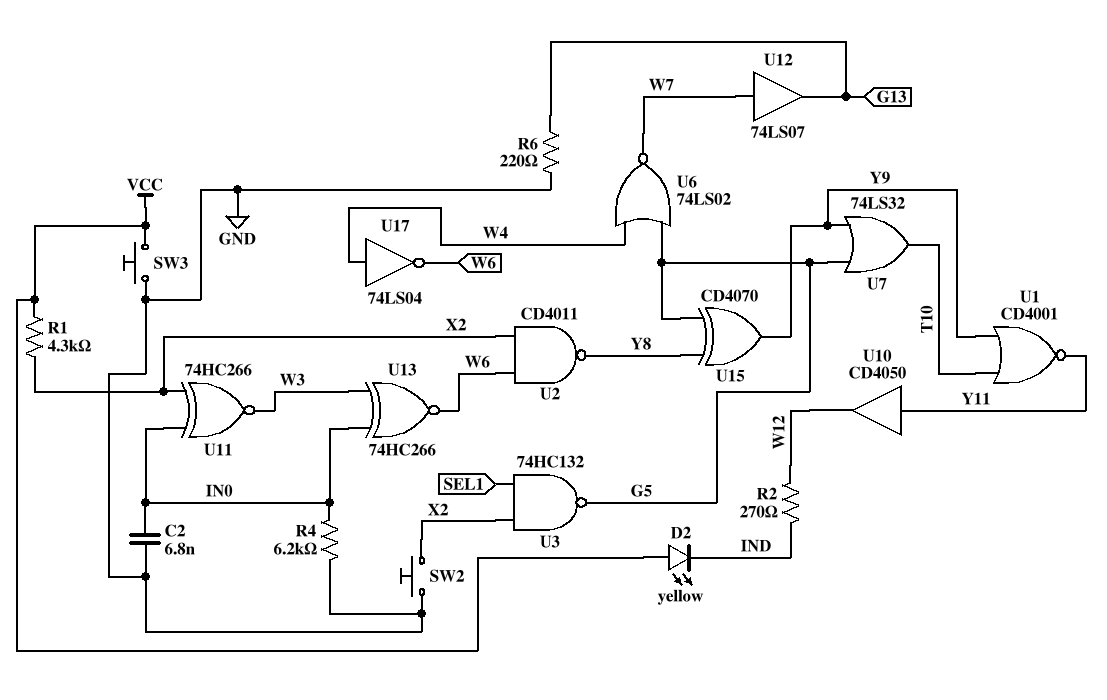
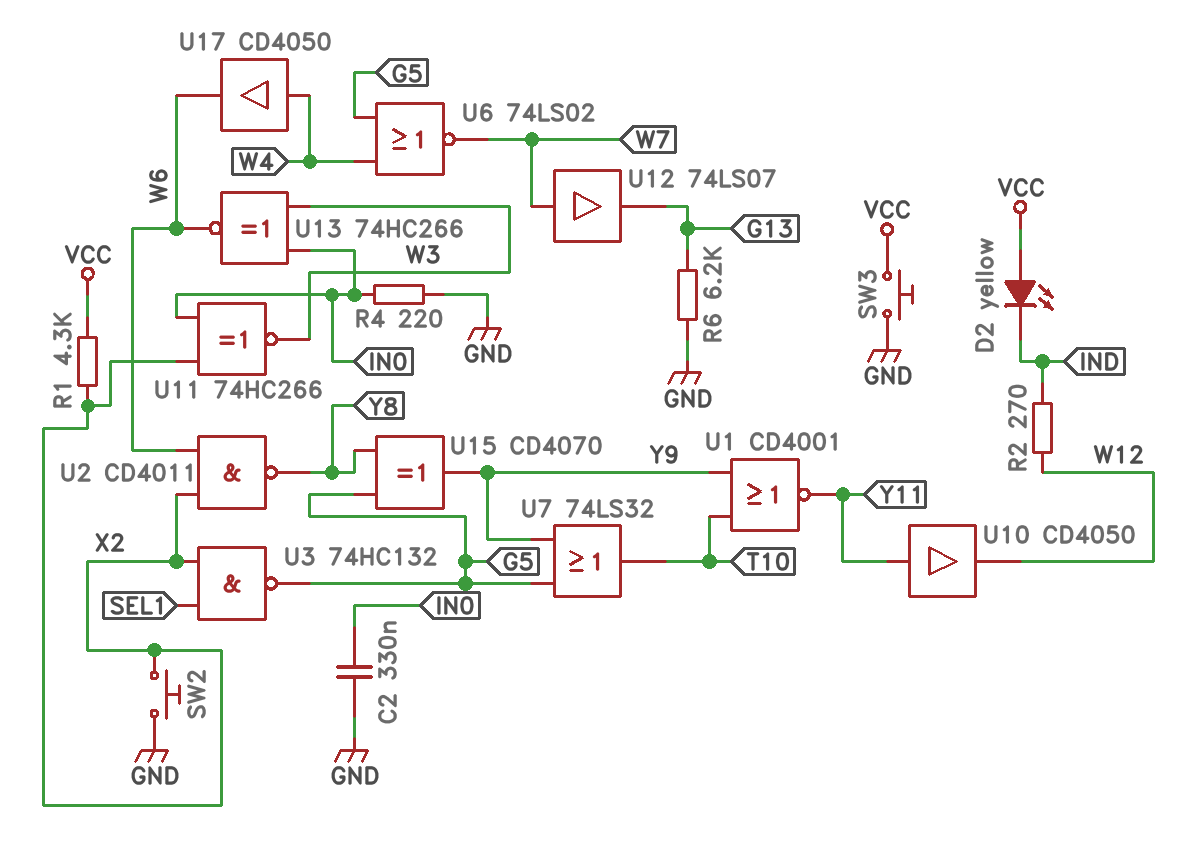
C2: 6.8nF (GND, IN0) -> 330nF (GND, IN0)
R4: 6.2k (GND, IN0) -> 220 (GND, IN0)
R6: 220 (G13, GND) -> 6.2k (G13, GND)
U17: NOT 74LS04 (in W4, out W6) -> buffer CD4050 (in W4, out W6)

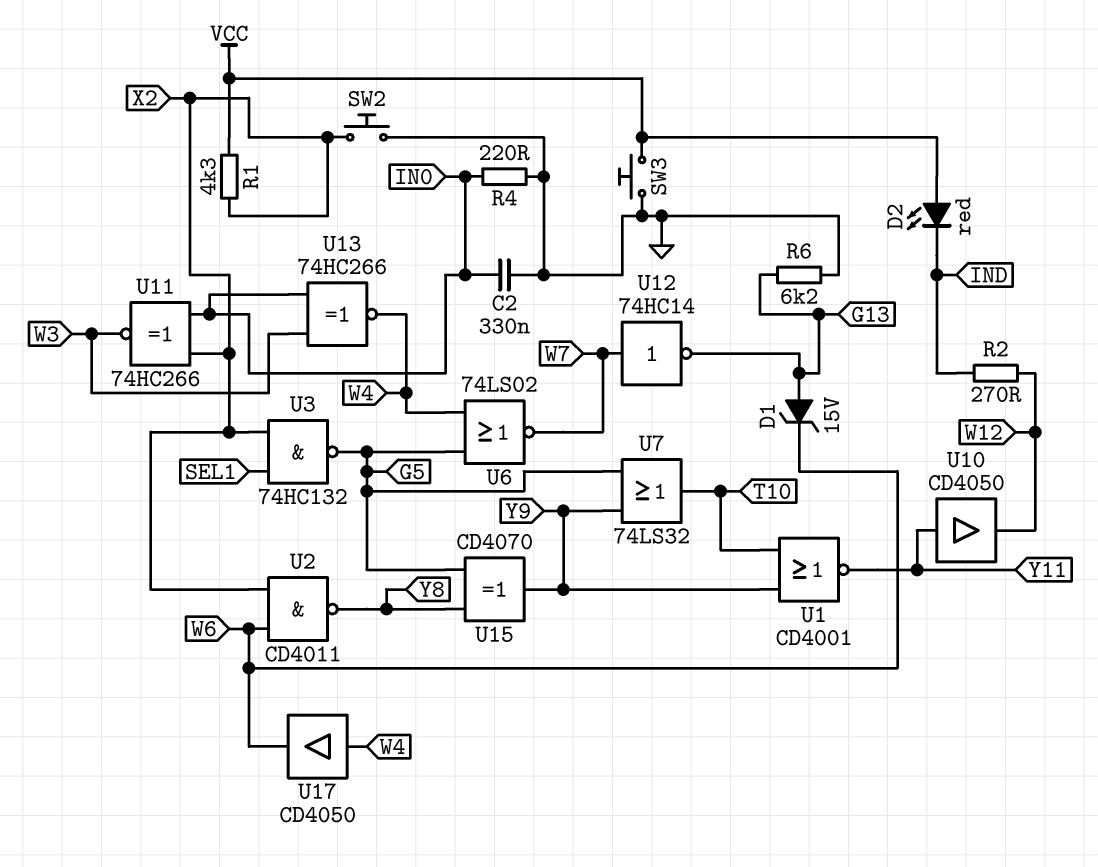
D1: none -> zener 15V (A G13, K W6)
D2: LED yellow (A VCC, K IND) -> LED red (A VCC, K IND)
U12: buffer 74LS07 (in W7, out G13) -> NOT 74HC14 (in W7, out G13)
U13: XNOR 74HC266 (in IN0, in W3, out W6) -> XNOR 74HC266 (in IN0, in W3, out W4)

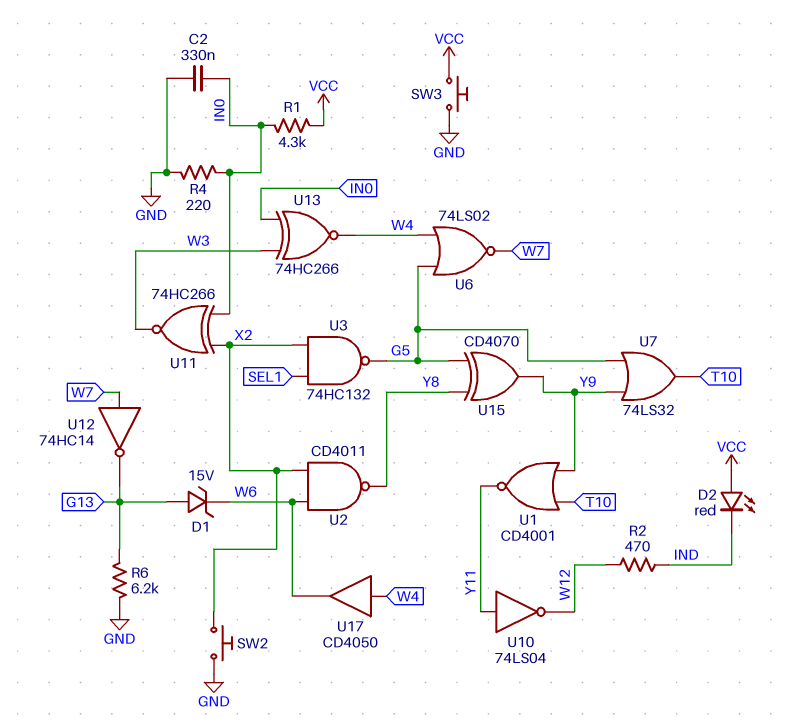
R1: 4.3k (VCC, X2) -> 4.3k (IN0, VCC)
R2: 270 (IND, W12) -> 470 (IND, W12)
U10: buffer CD4050 (in Y11, out W12) -> NOT 74LS04 (in Y11, out W12)

